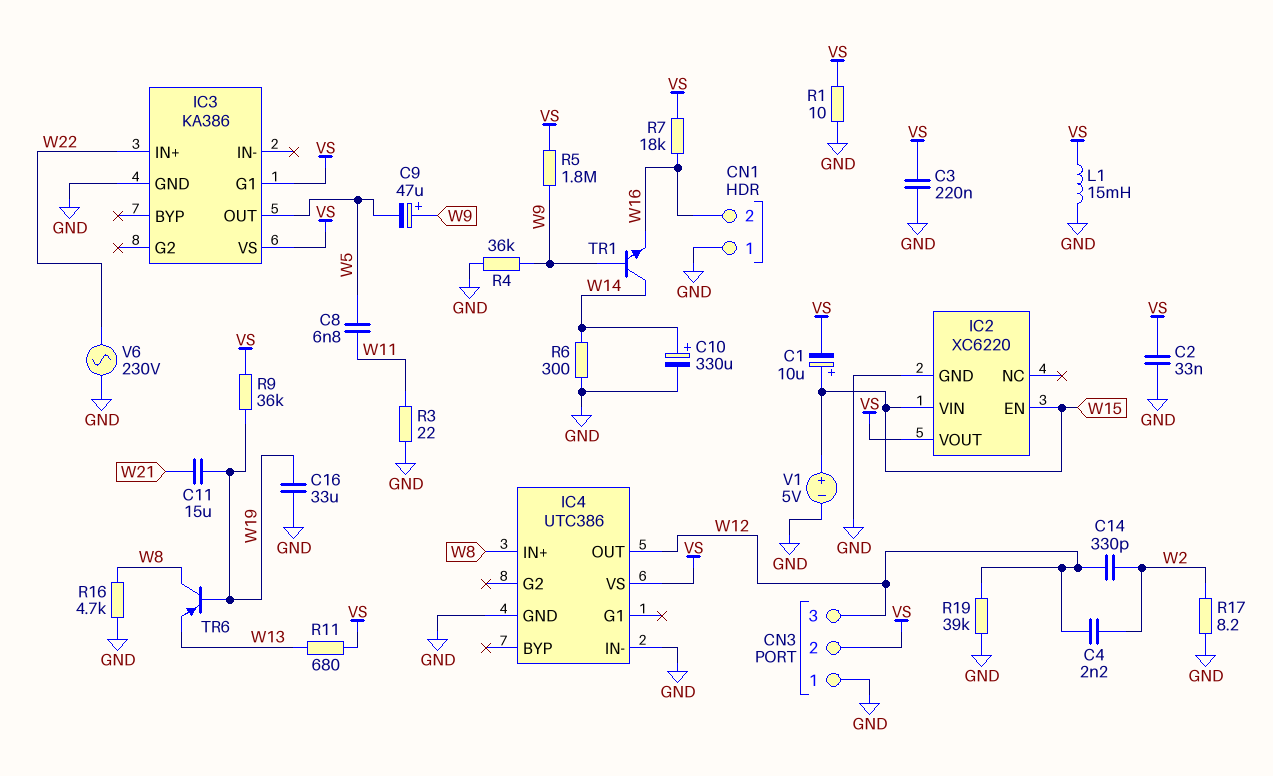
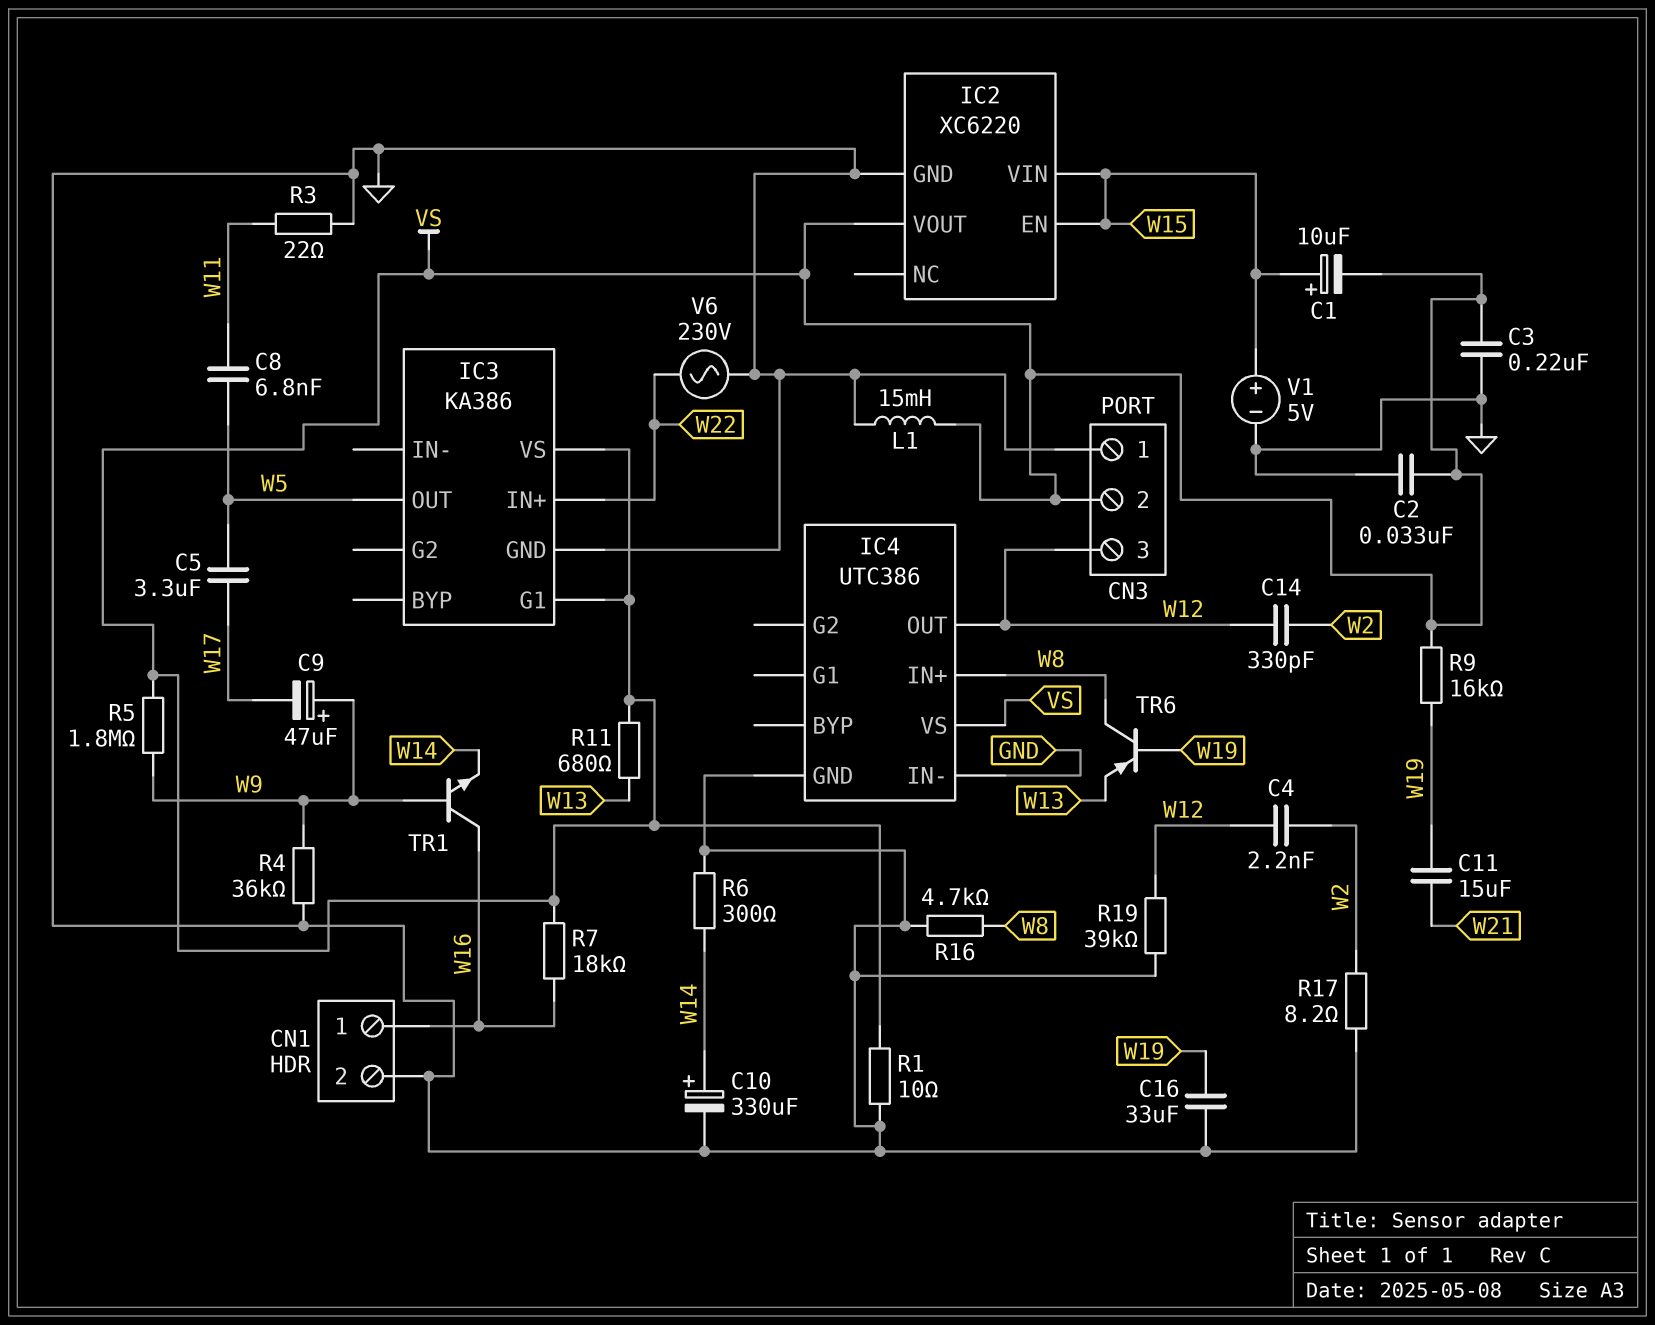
C5: none -> 3.3uF (W5, W17)
C9: 47uF (plus W9, minus W5) -> 47uF (plus W9, minus W17)
CN1 pin 1: GND -> W16
CN1 pin 2: W16 -> GND
R9: 36k (VS, W19) -> 16k (VS, W19)
TR1: NPN (B W9, C W14, E W16) -> NPN (B W9, C W16, E W14)

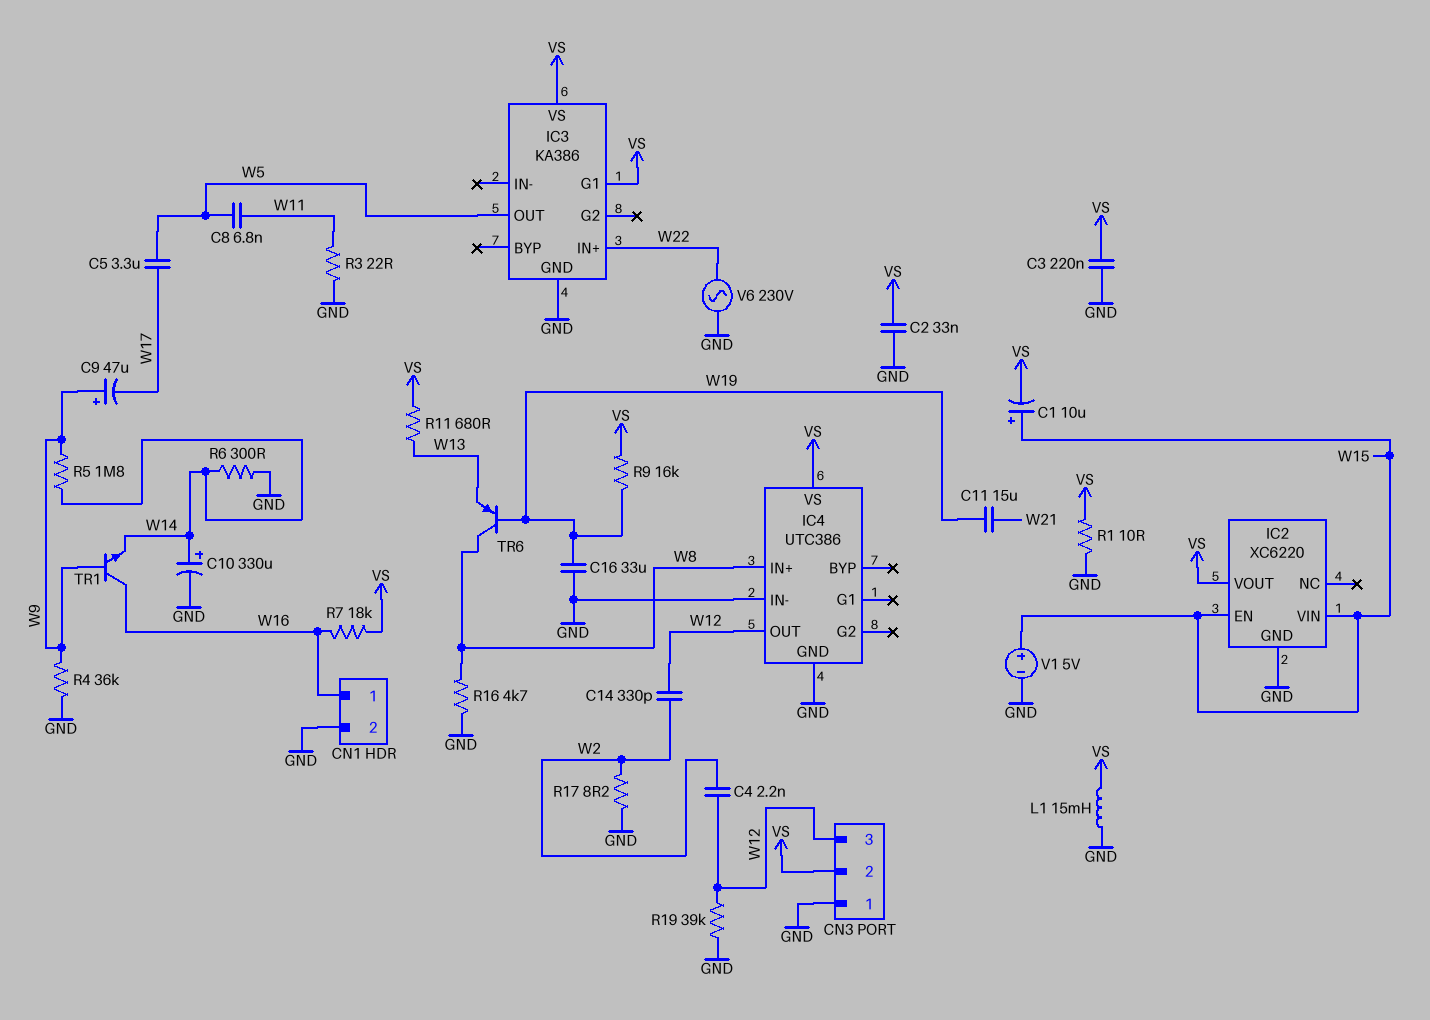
R5: 1.8M (VS, W9) -> 1.8M (W9, W14)

